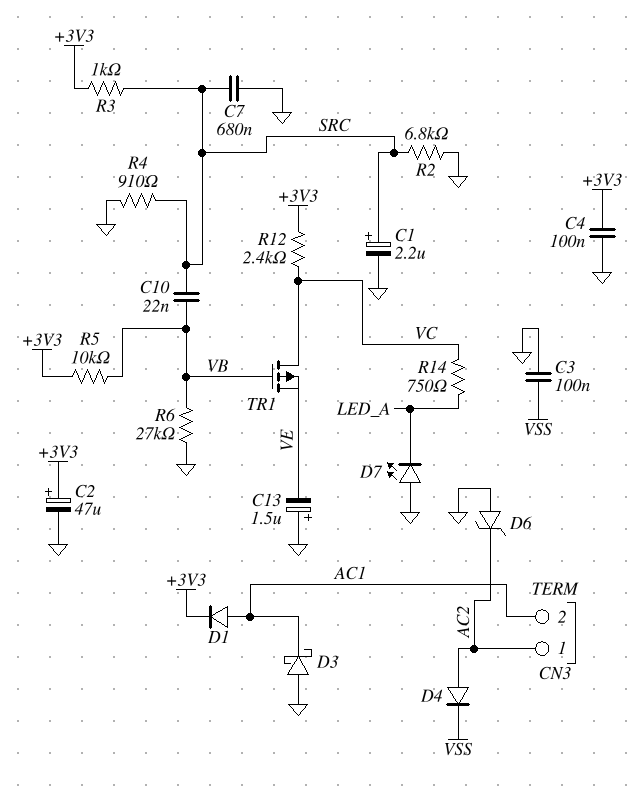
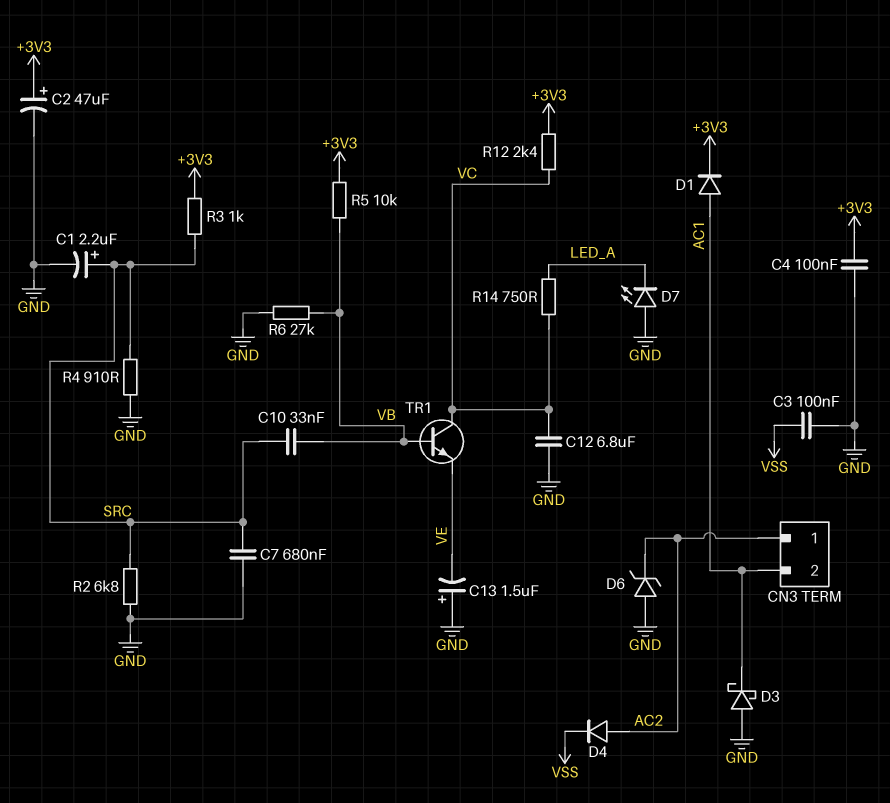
C10: 22nF (SRC, VB) -> 33nF (SRC, VB)
C12: none -> 6.8uF (GND, VC)
TR1: PMOS (G VB, D VC, S VE) -> NPN (B VB, C VC, E VE)

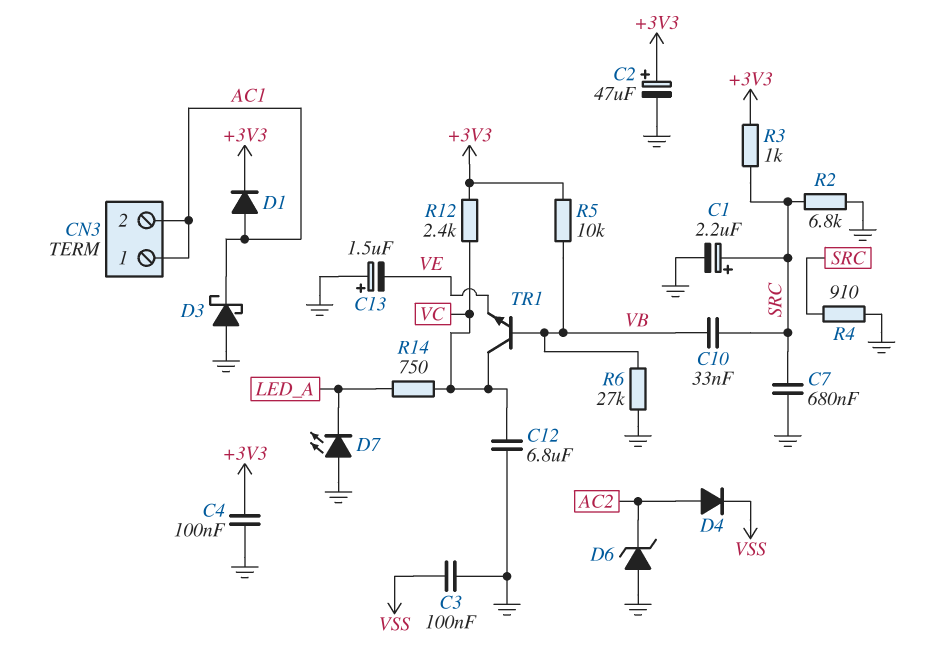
CN3 pin 1: AC2 -> AC1

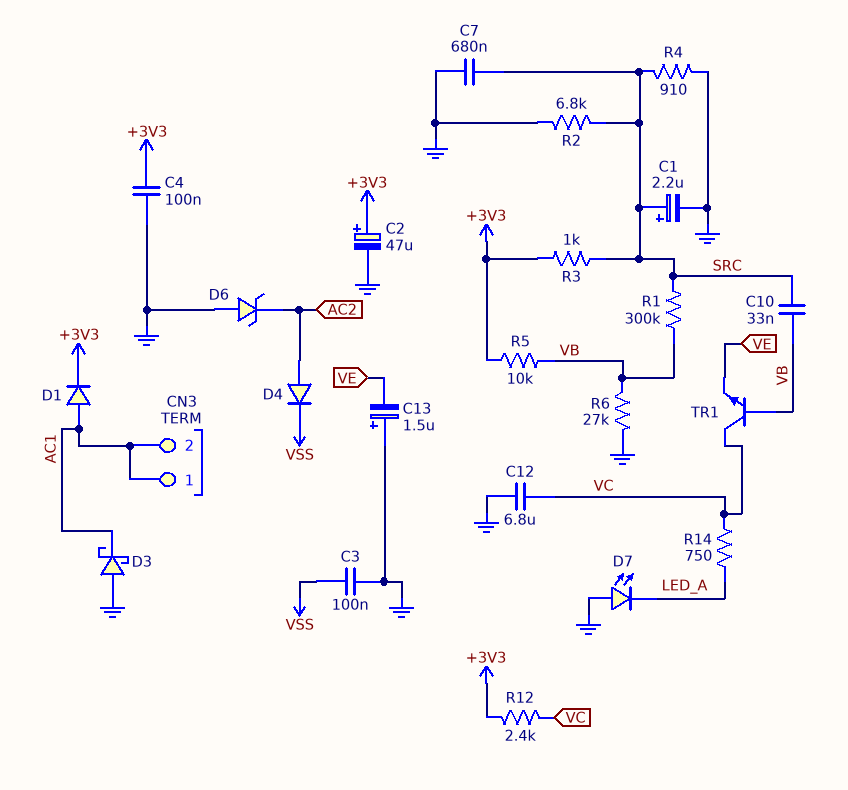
R1: none -> 300k (SRC, VB)

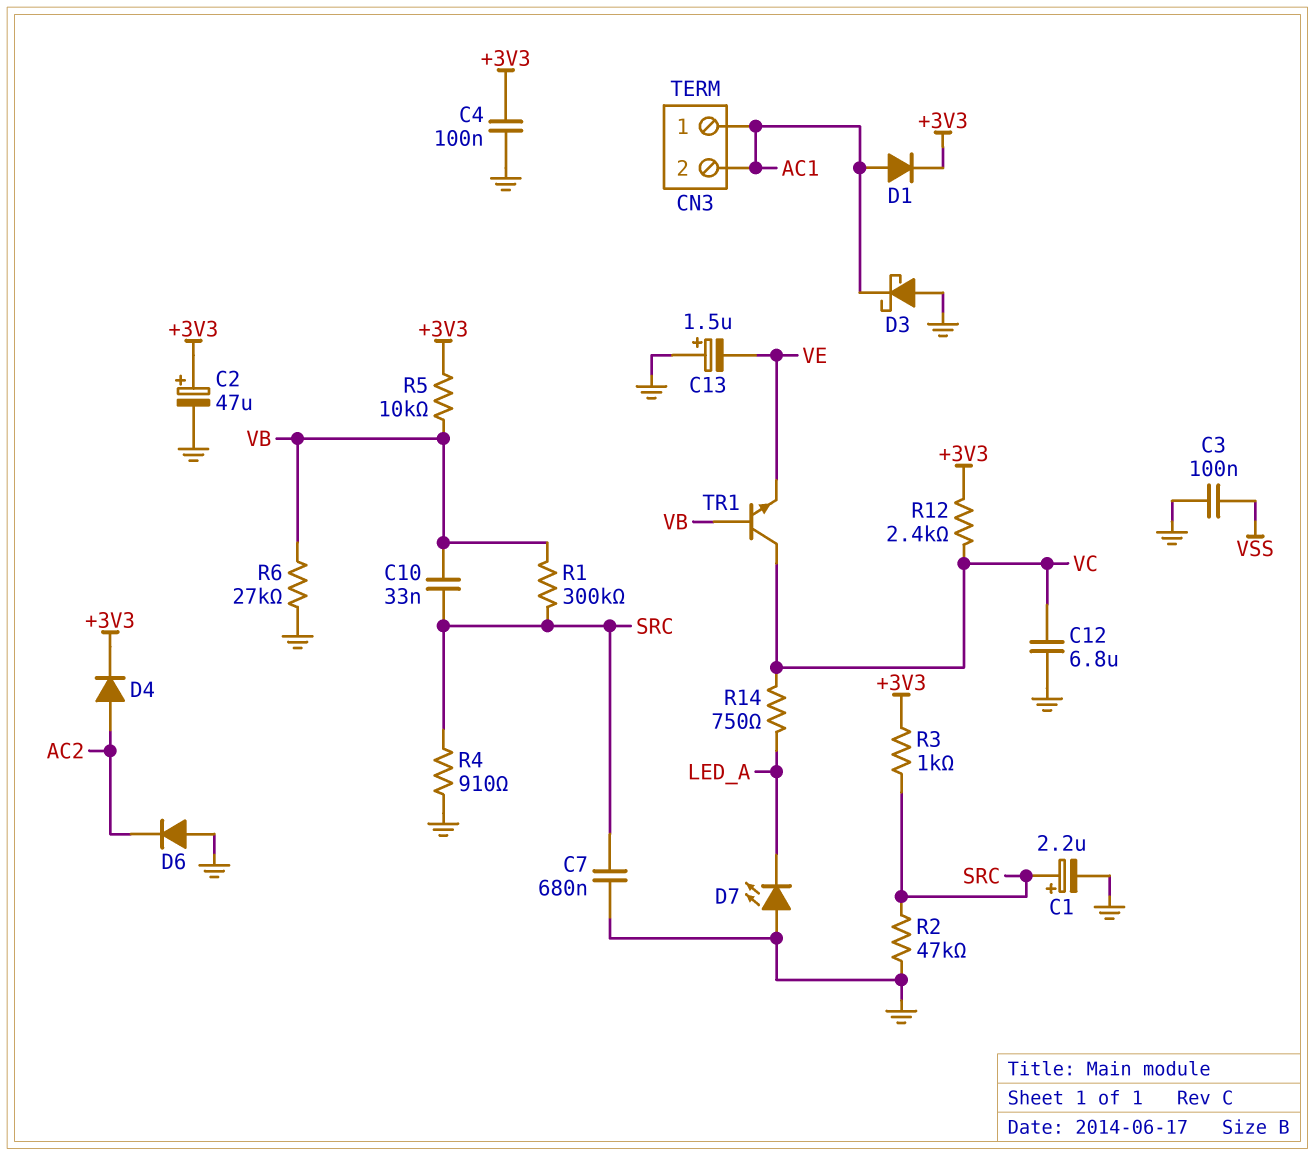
D4: diode (A AC2, K VSS) -> diode (A AC2, K +3V3)
D6: zener (A GND, K AC2) -> diode (A GND, K AC2)
R2: 6.8k (GND, SRC) -> 47k (GND, SRC)

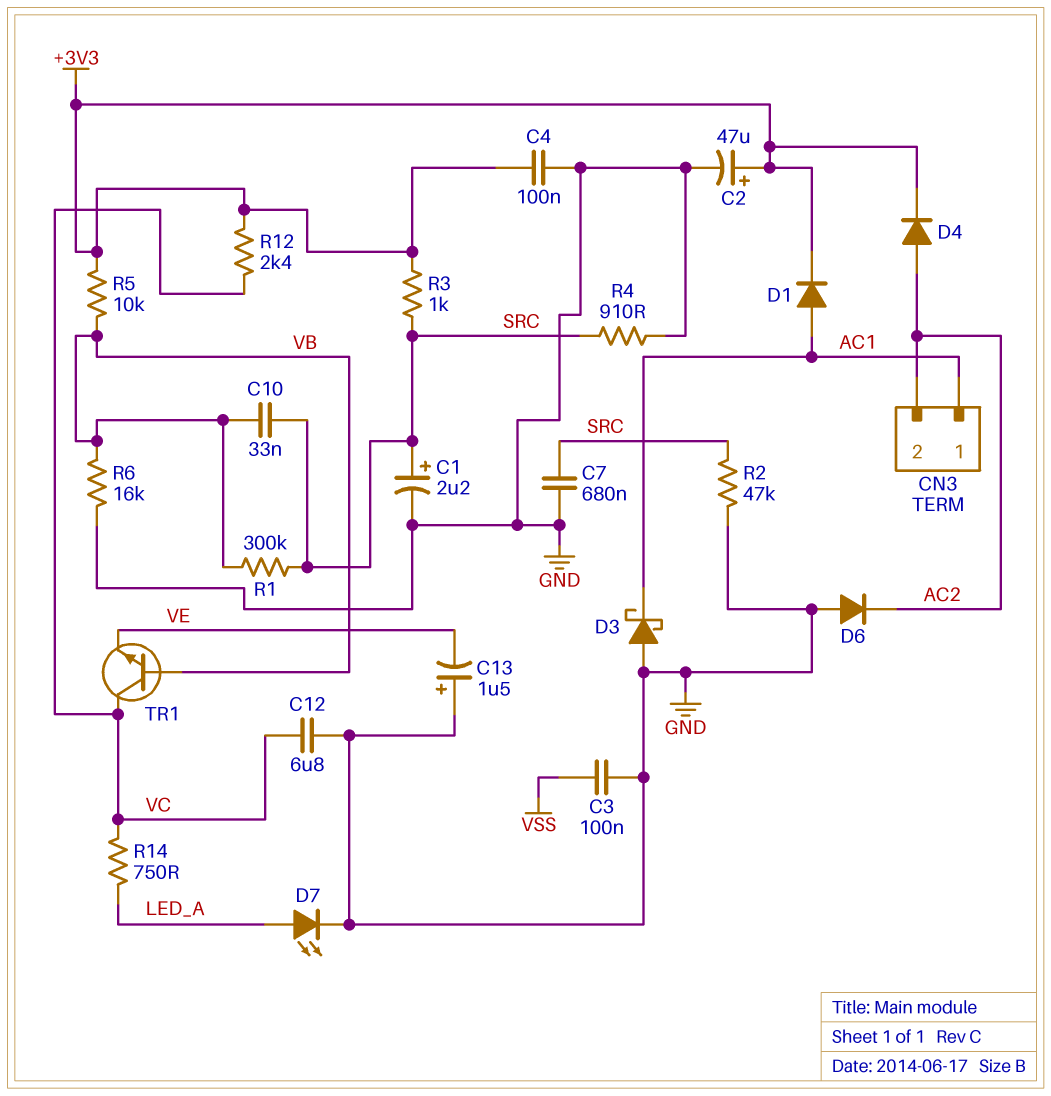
CN3 pin 2: AC1 -> AC2
D7: LED (A GND, K LED_A) -> LED (A LED_A, K GND)
R6: 27k (GND, VB) -> 16k (GND, VB)

